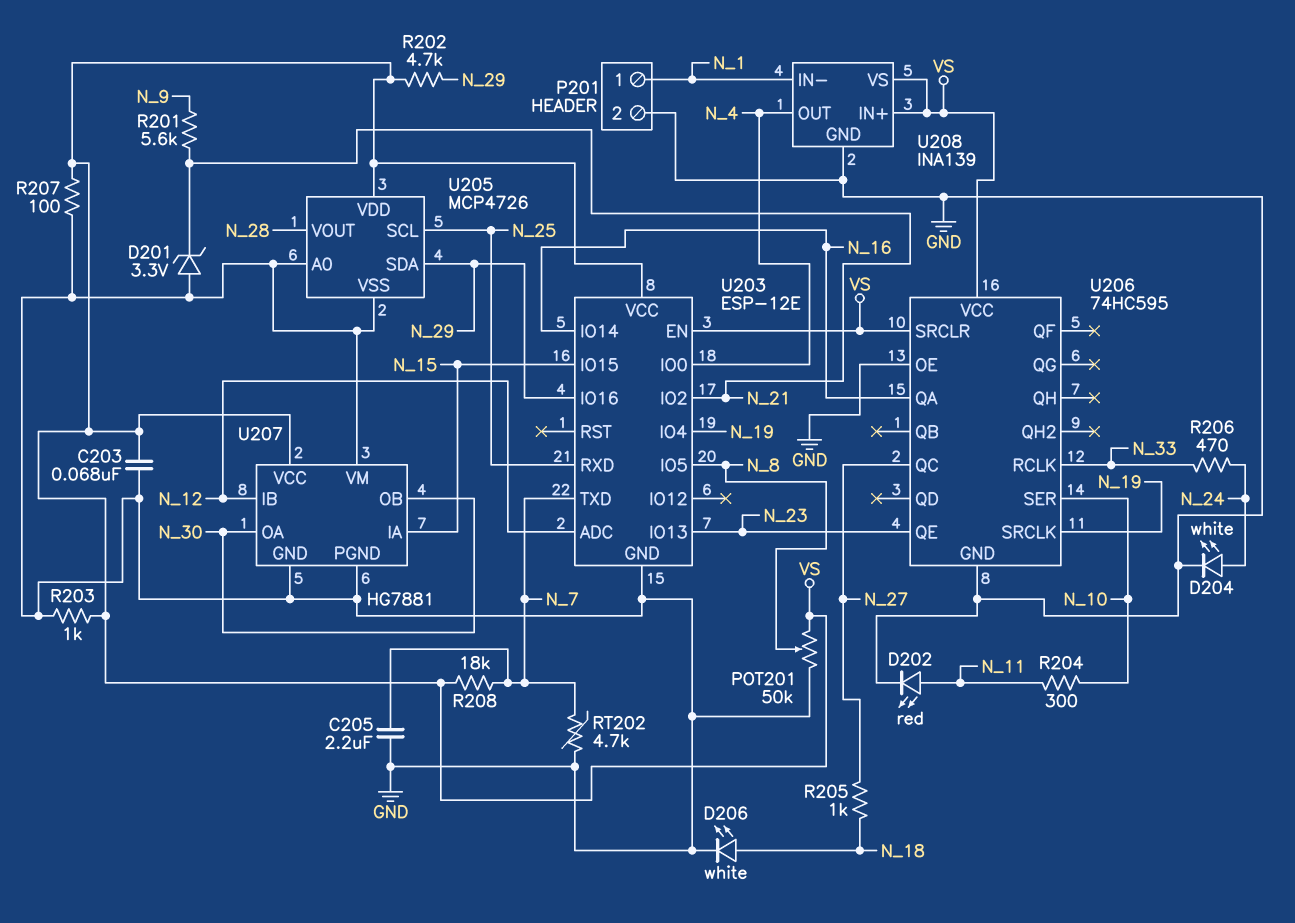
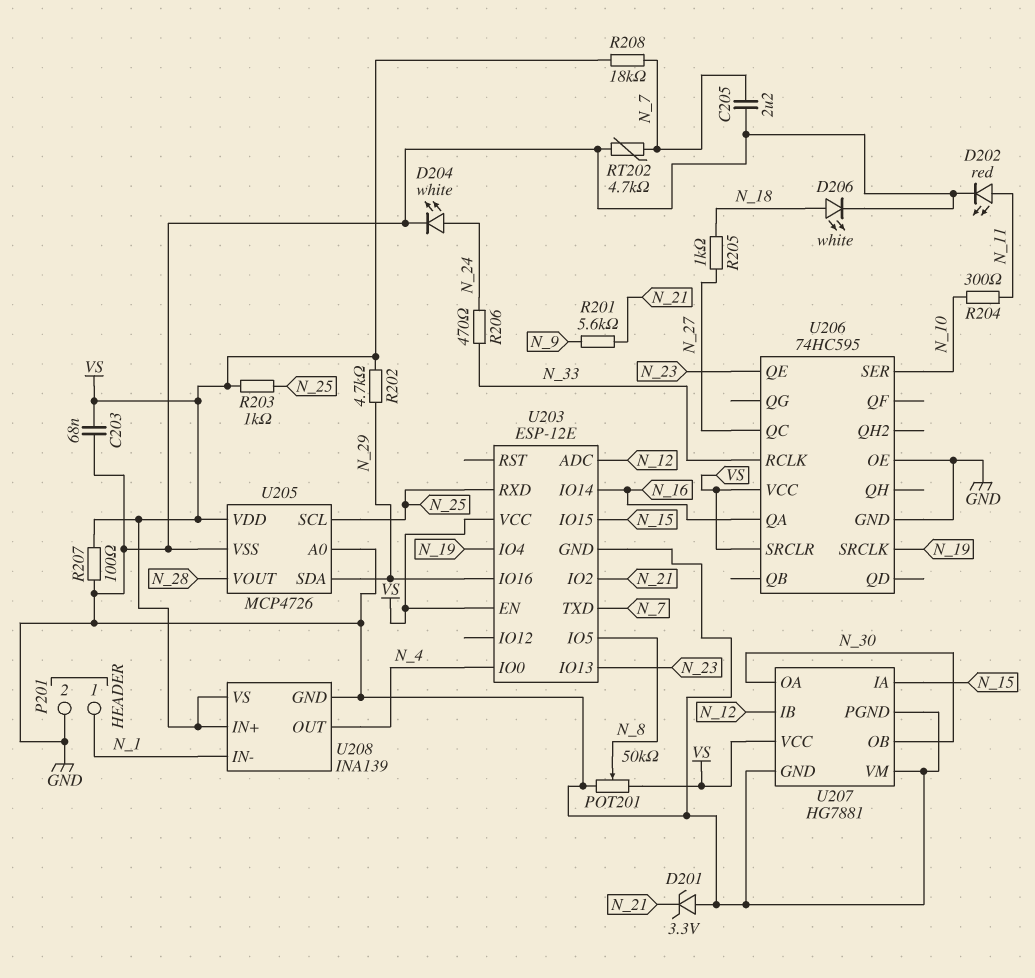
R203: 1k (GND, VS) -> 1k (N_25, VS)

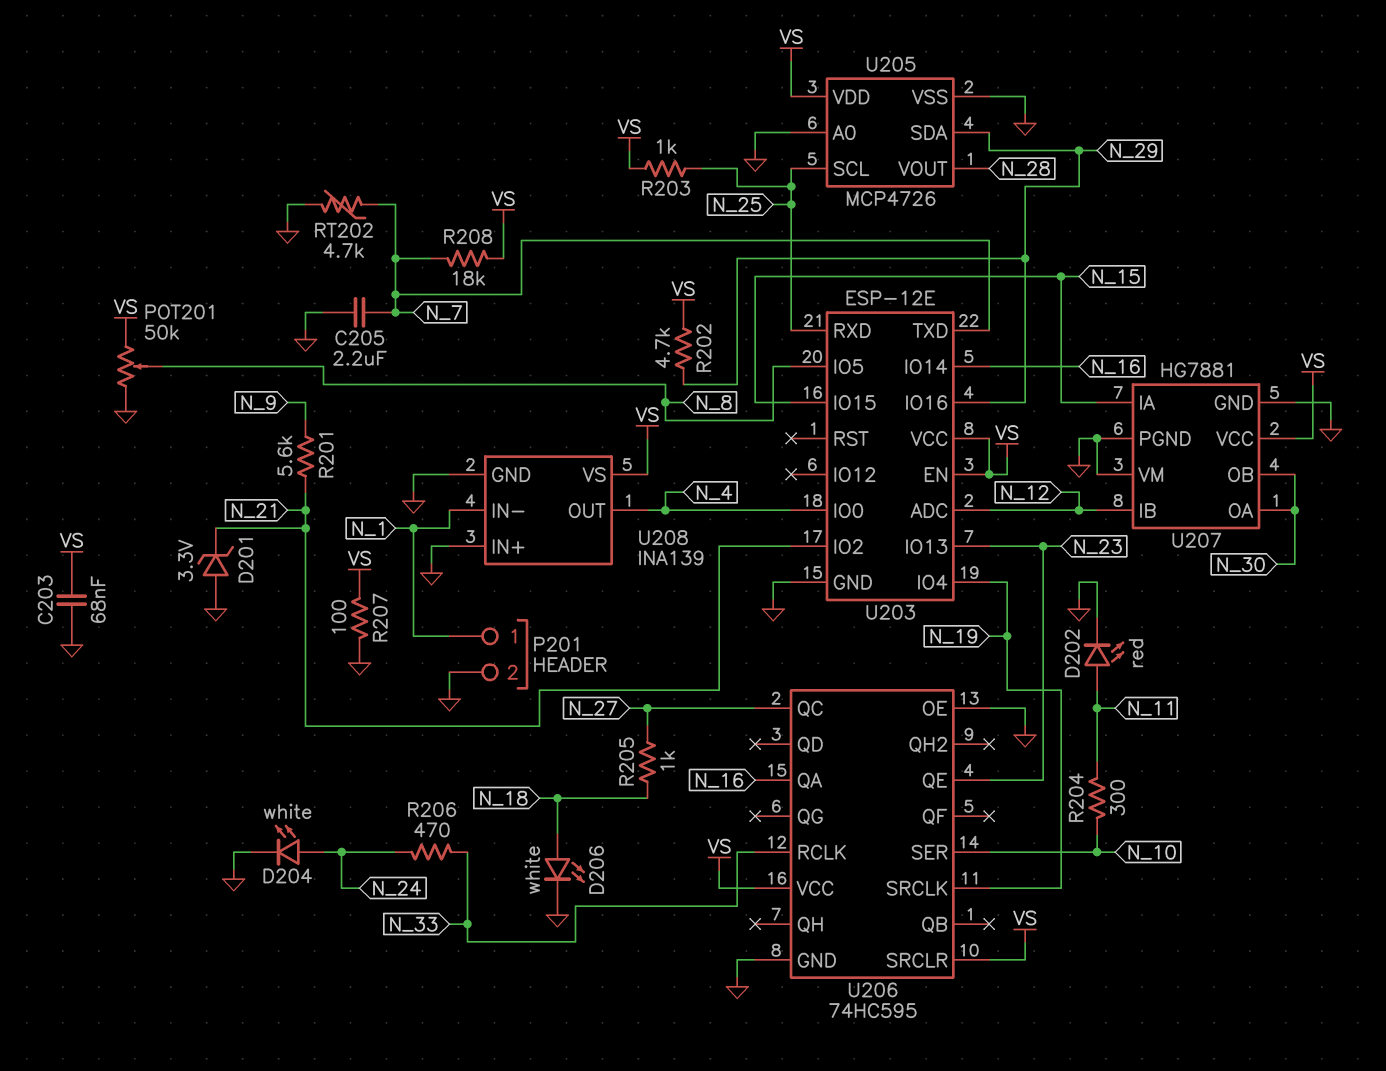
U208 pin IN+: VS -> GND

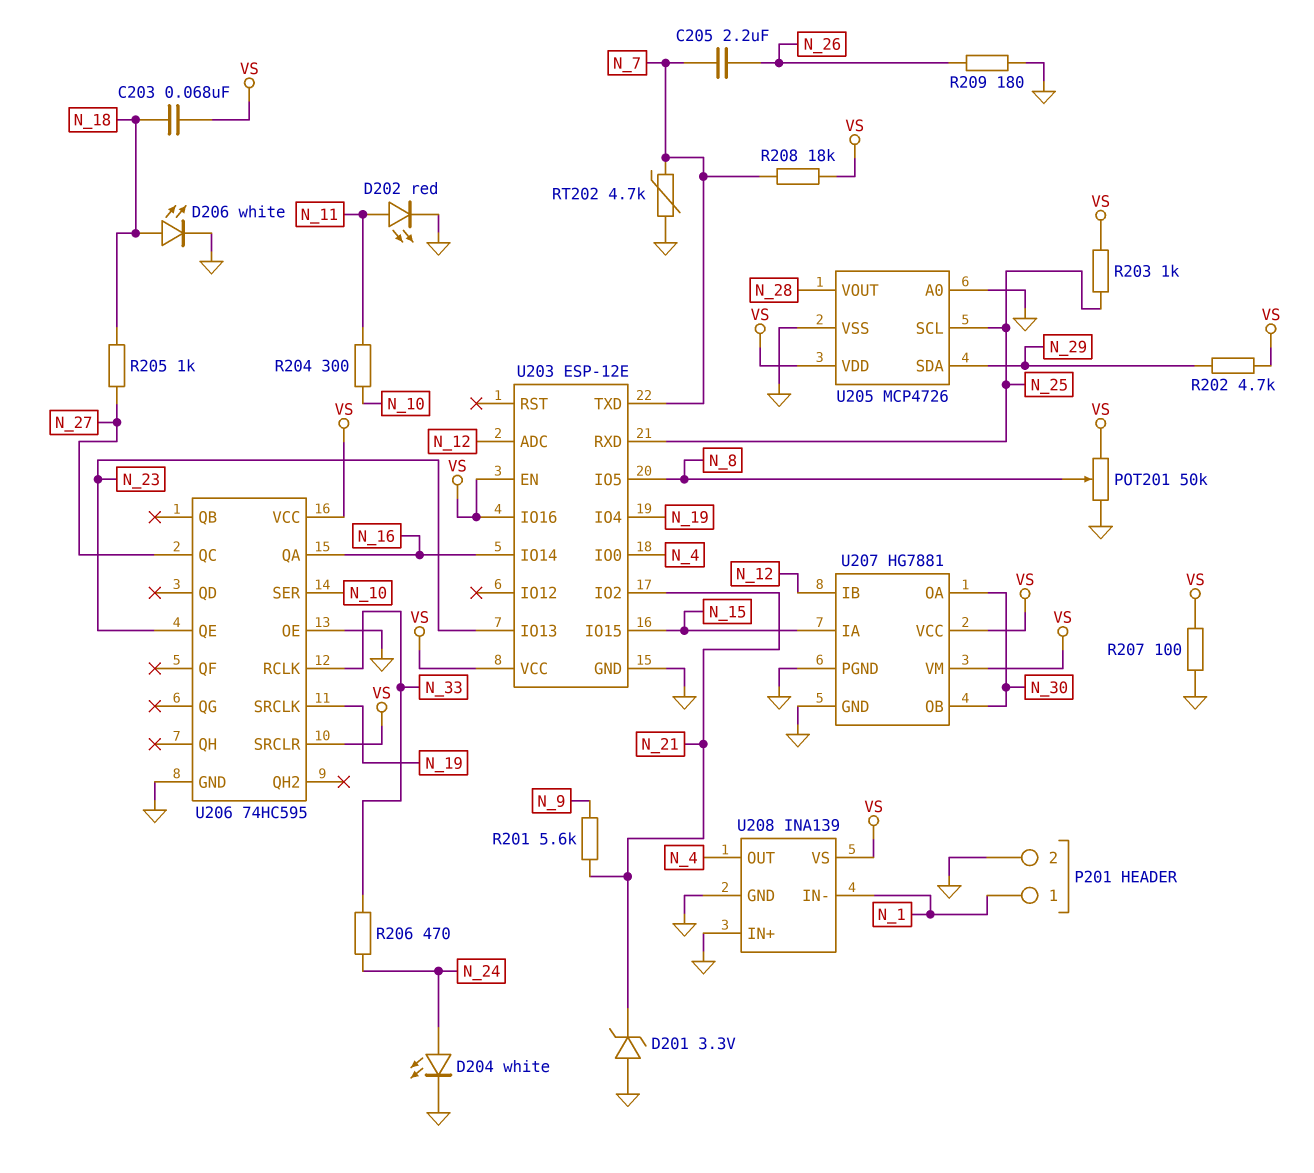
C203: 68nF (GND, VS) -> 68nF (N_18, VS)
C205: 2.2uF (GND, N_7) -> 2.2uF (N_7, N_26)
R209: none -> 180 (GND, N_26)
U203 pin IO16: N_29 -> VS
U207 pin VM: GND -> VS

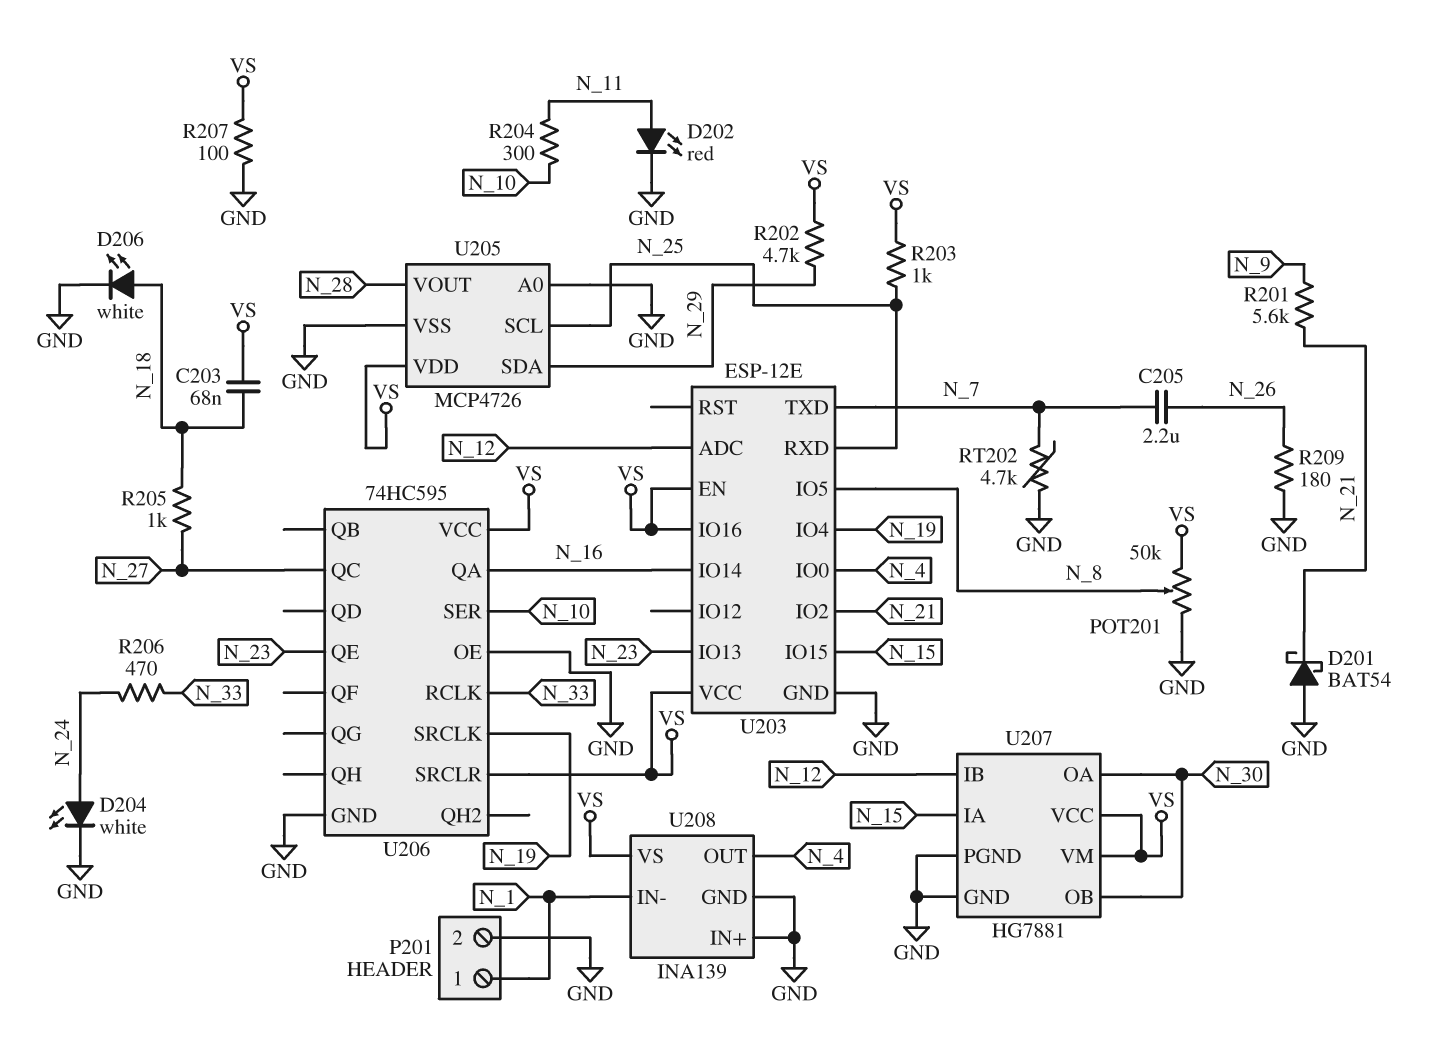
D201: zener 3.3V (A GND, K N_21) -> schottky BAT54 (A GND, K N_21)
R208: 18k (N_7, VS) -> none

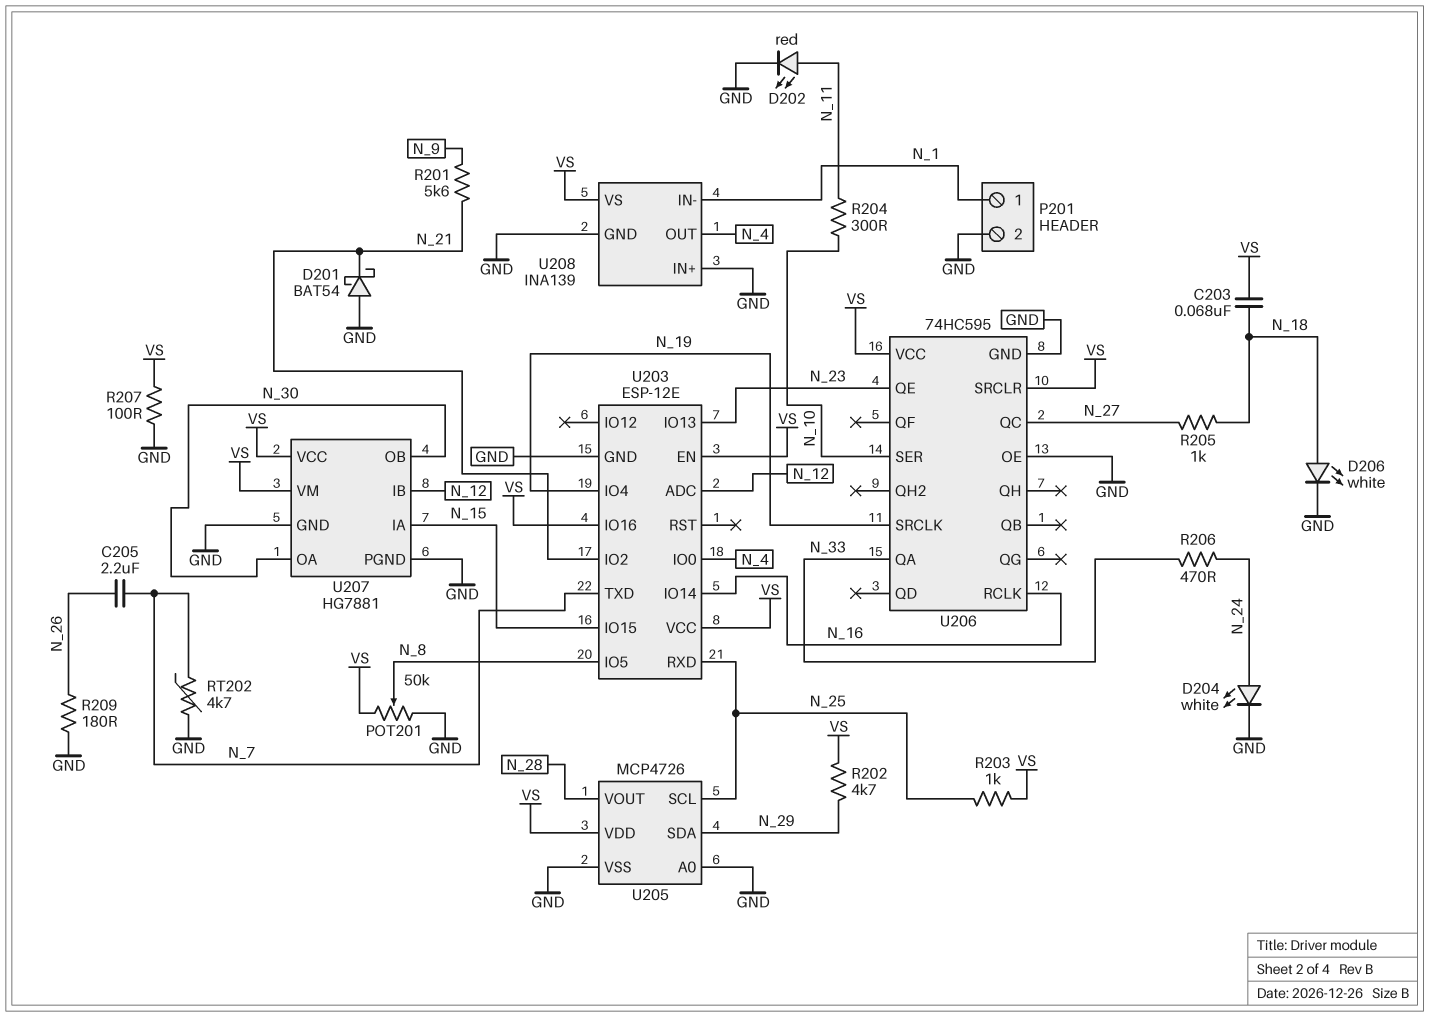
U206 pin QA: N_16 -> N_33
U206 pin RCLK: N_33 -> N_16

